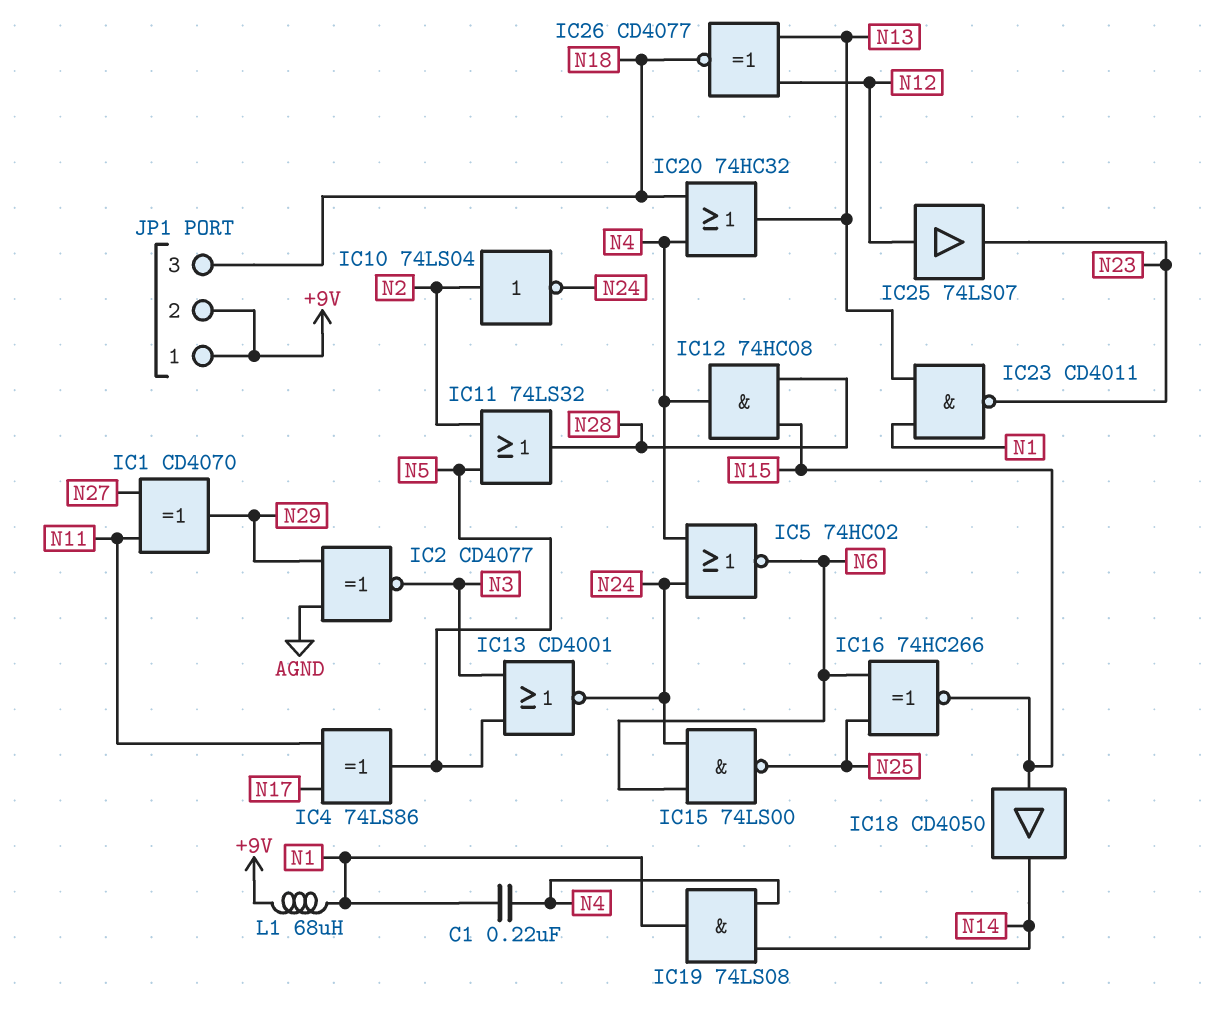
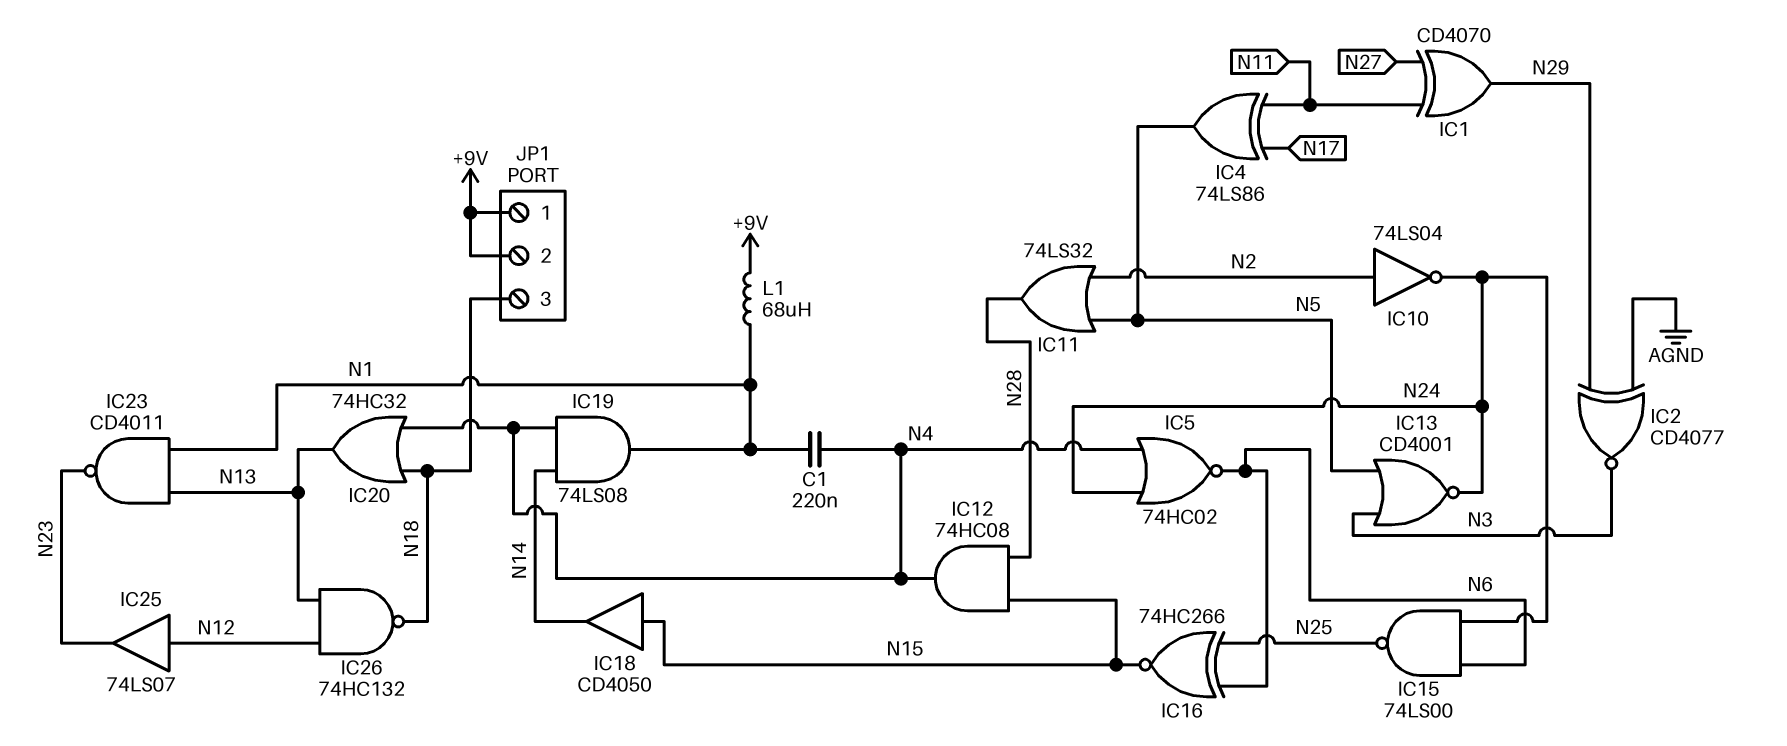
IC26: XNOR CD4077 (in N12, in N13, out N18) -> NAND 74HC132 (in N12, in N13, out N18)

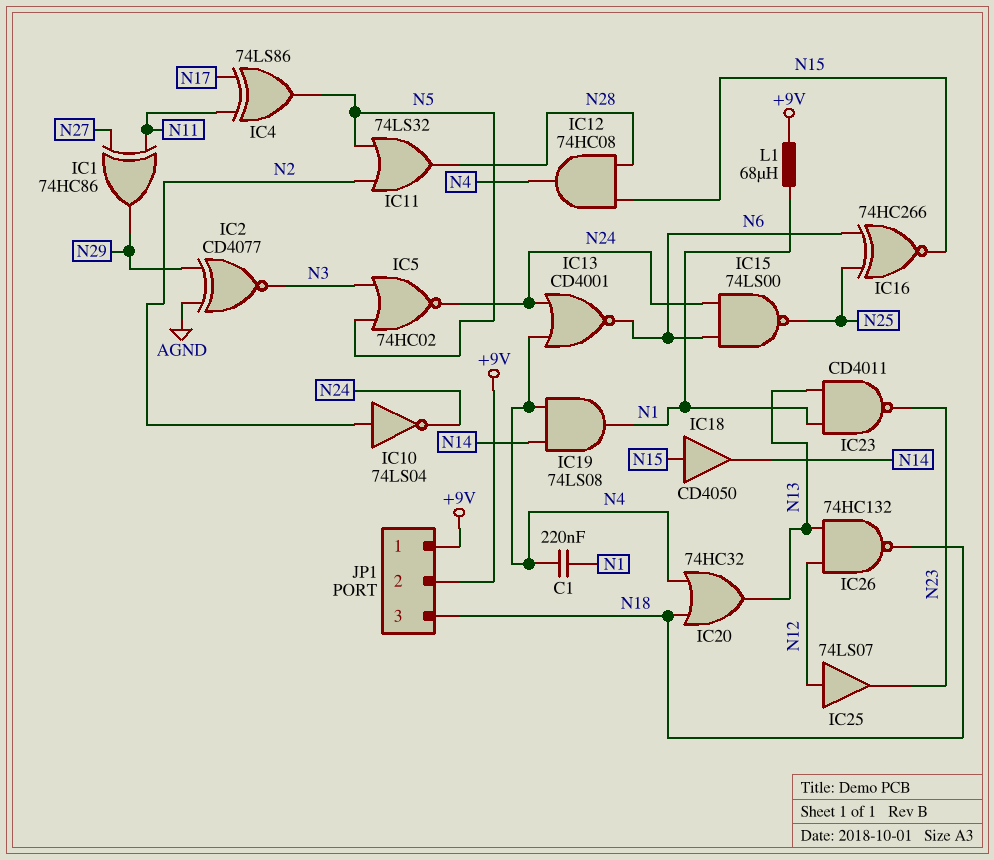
IC1: XOR CD4070 (in N11, in N27, out N29) -> XOR 74HC86 (in N11, in N27, out N29)
IC5: NOR 74HC02 (in N4, in N24, out N6) -> NOR 74HC02 (in N3, in N5, out N24)
IC13: NOR CD4001 (in N3, in N5, out N24) -> NOR CD4001 (in N4, in N24, out N6)

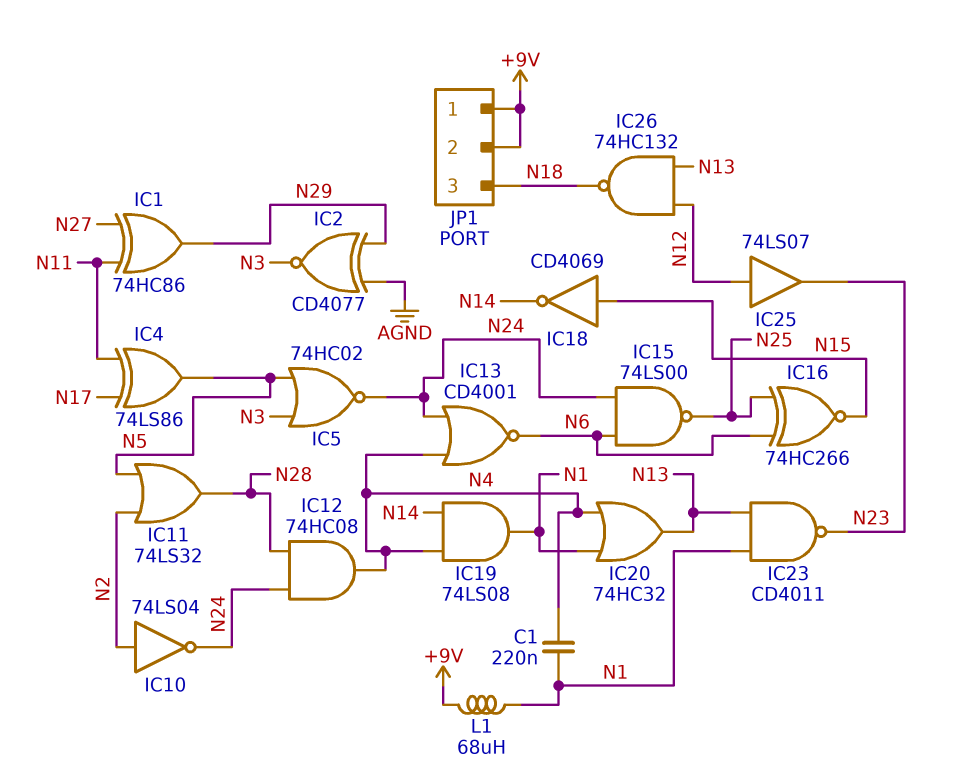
IC12: AND 74HC08 (in N15, in N28, out N4) -> AND 74HC08 (in N24, in N28, out N4)
IC18: buffer CD4050 (in N15, out N14) -> NOT CD4069 (in N15, out N14)
IC20: OR 74HC32 (in N4, in N18, out N13) -> OR 74HC32 (in N1, in N4, out N13)

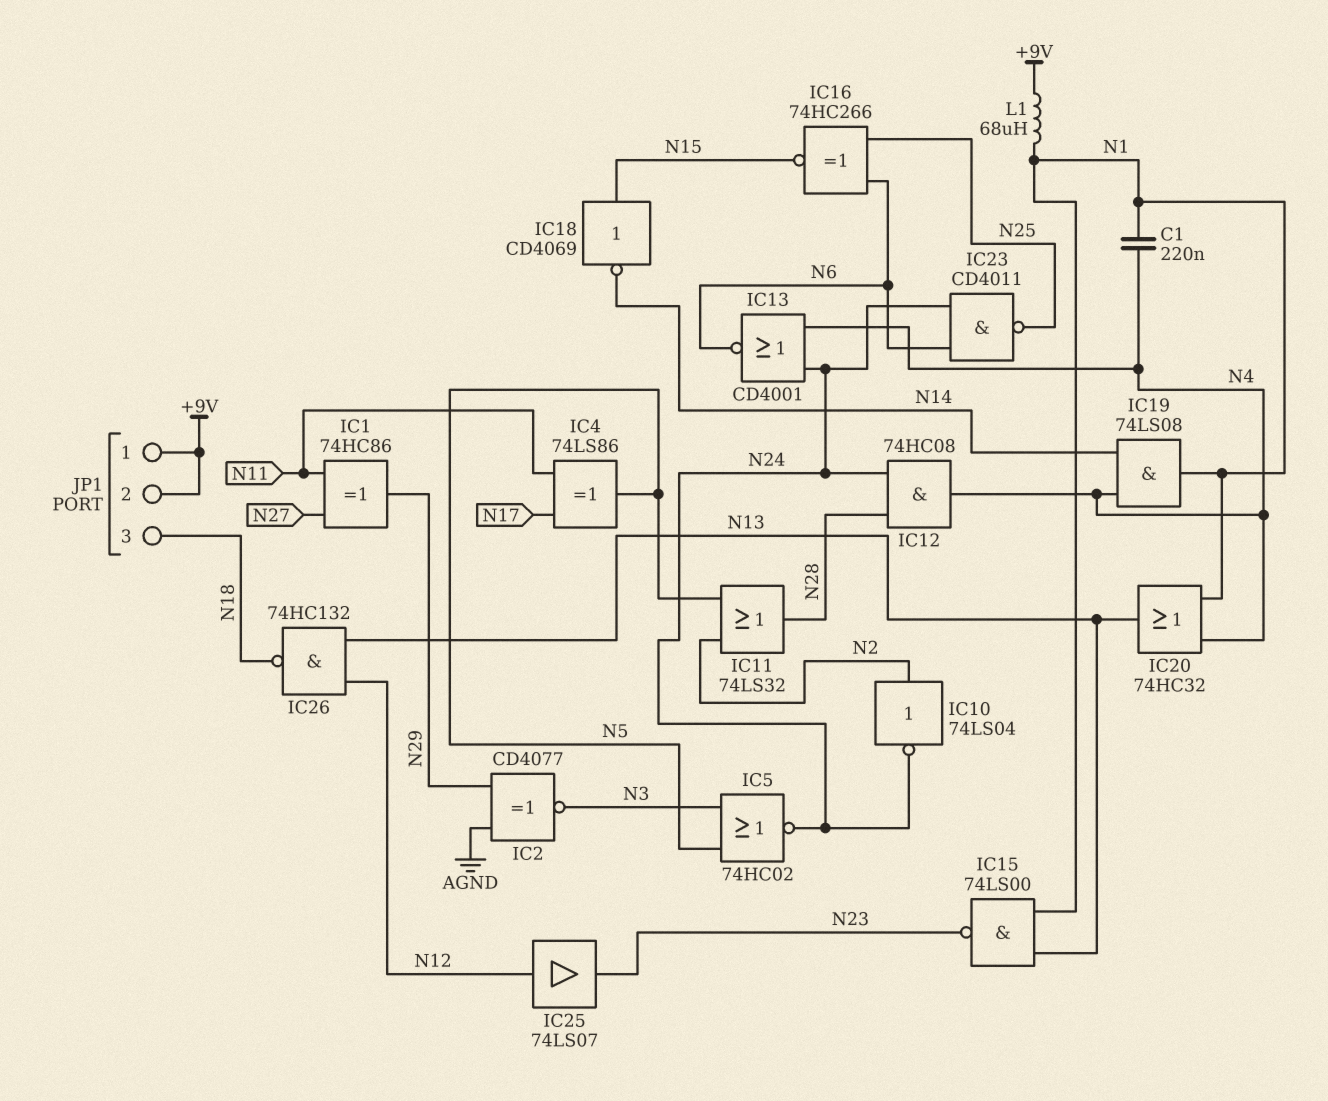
IC15: NAND 74LS00 (in N6, in N24, out N25) -> NAND 74LS00 (in N1, in N13, out N23)
IC23: NAND CD4011 (in N1, in N13, out N23) -> NAND CD4011 (in N6, in N24, out N25)

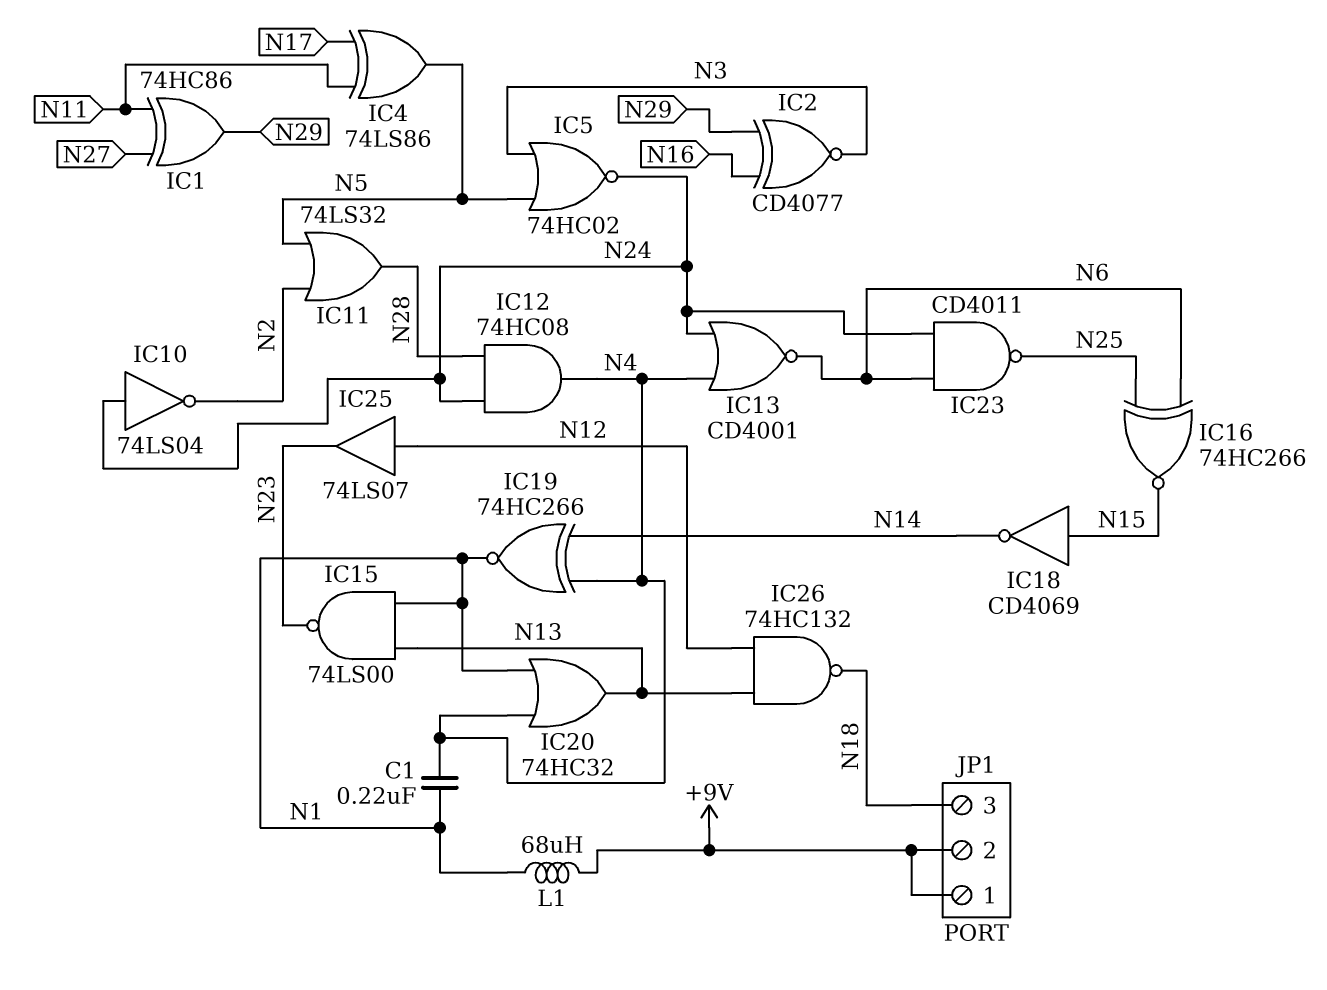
IC2: XNOR CD4077 (in AGND, in N29, out N3) -> XNOR CD4077 (in N16, in N29, out N3)
IC10: NOT 74LS04 (in N2, out N24) -> NOT 74LS04 (in N24, out N2)
IC19: AND 74LS08 (in N4, in N14, out N1) -> XNOR 74HC266 (in N4, in N14, out N1)

